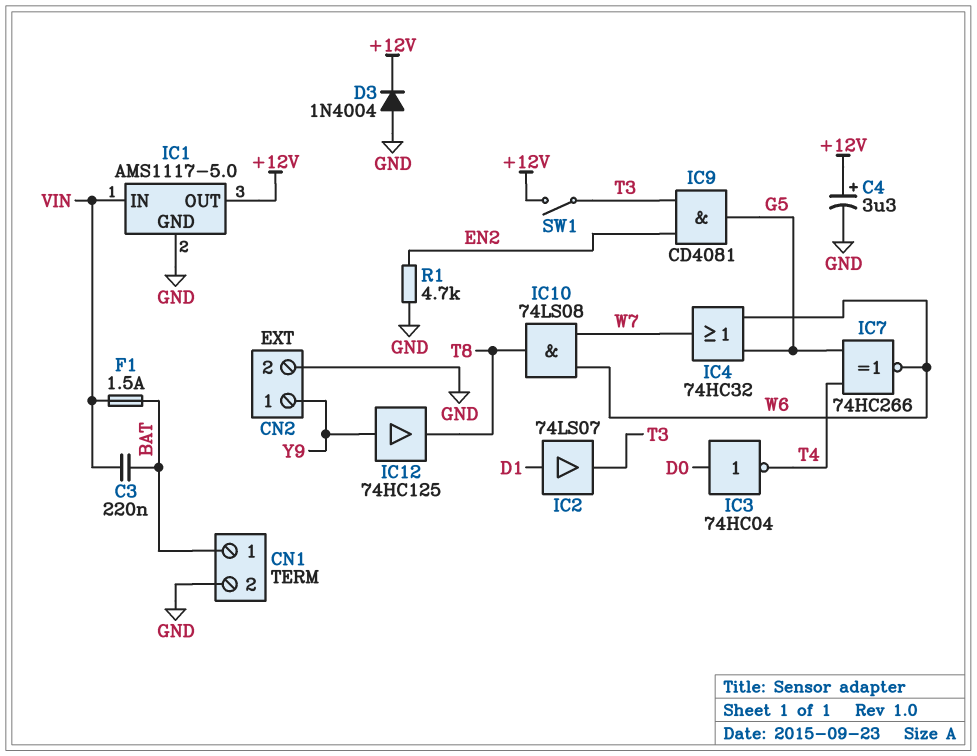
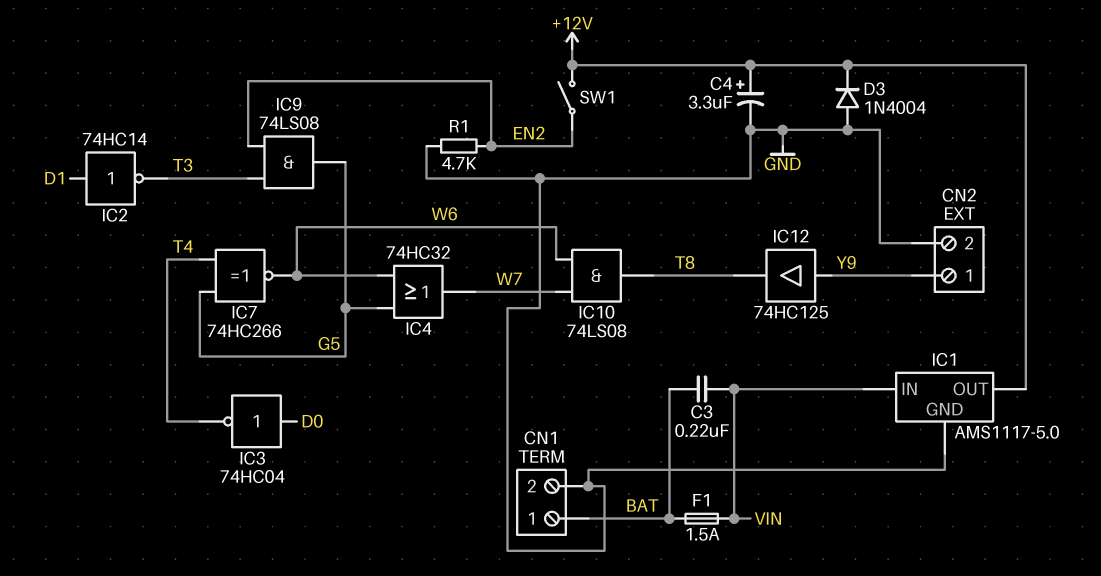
IC2: buffer 74LS07 (in D1, out T3) -> NOT 74HC14 (in D1, out T3)
IC9: AND CD4081 (in EN2, in T3, out G5) -> AND 74LS08 (in EN2, in T3, out G5)
SW1: switch (+12V, T3) -> switch (+12V, EN2)

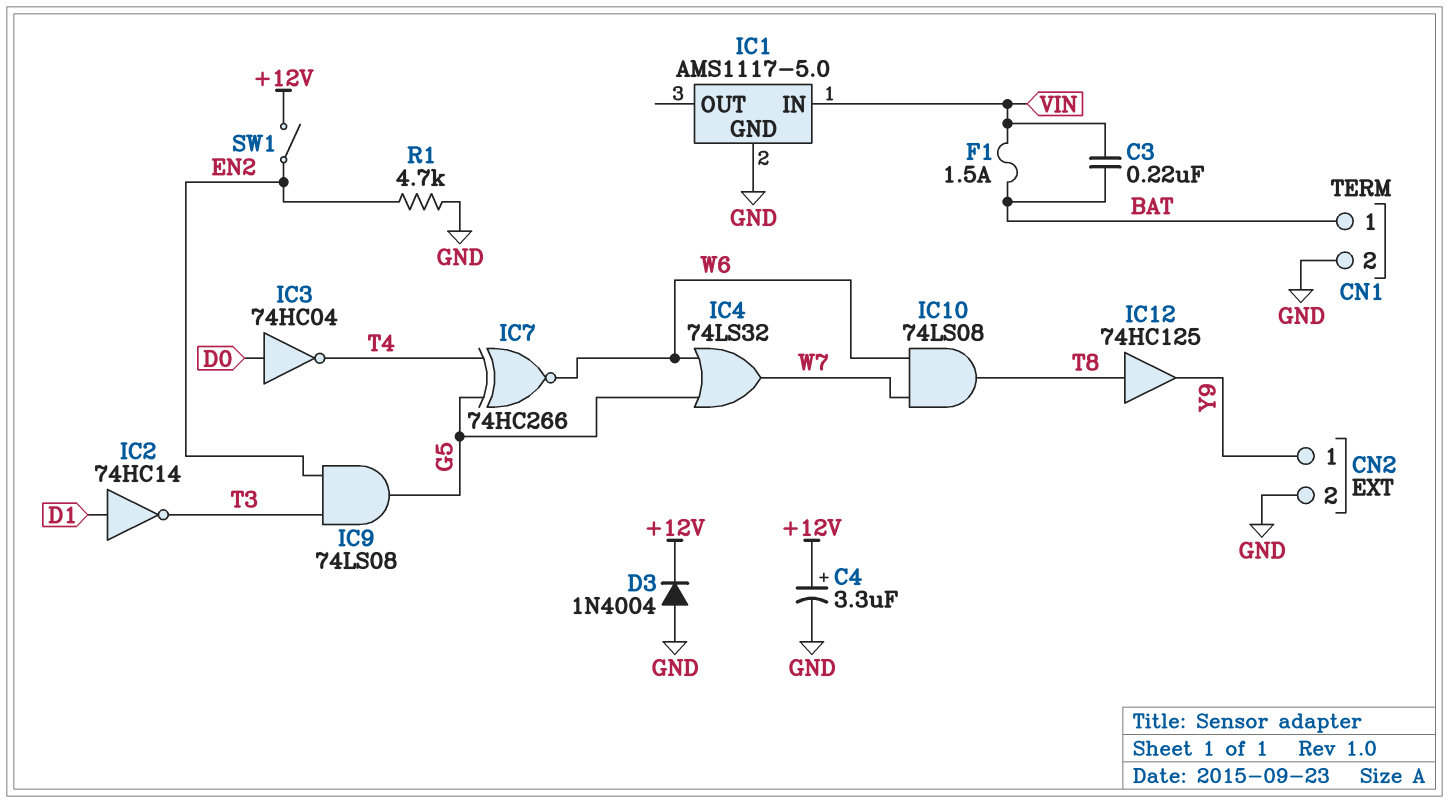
IC1 pin OUT: +12V -> none
IC4: OR 74HC32 (in G5, in W6, out W7) -> OR 74LS32 (in G5, in W6, out W7)
IC12: buffer 74HC125 (in Y9, out T8) -> buffer 74HC125 (in T8, out Y9)

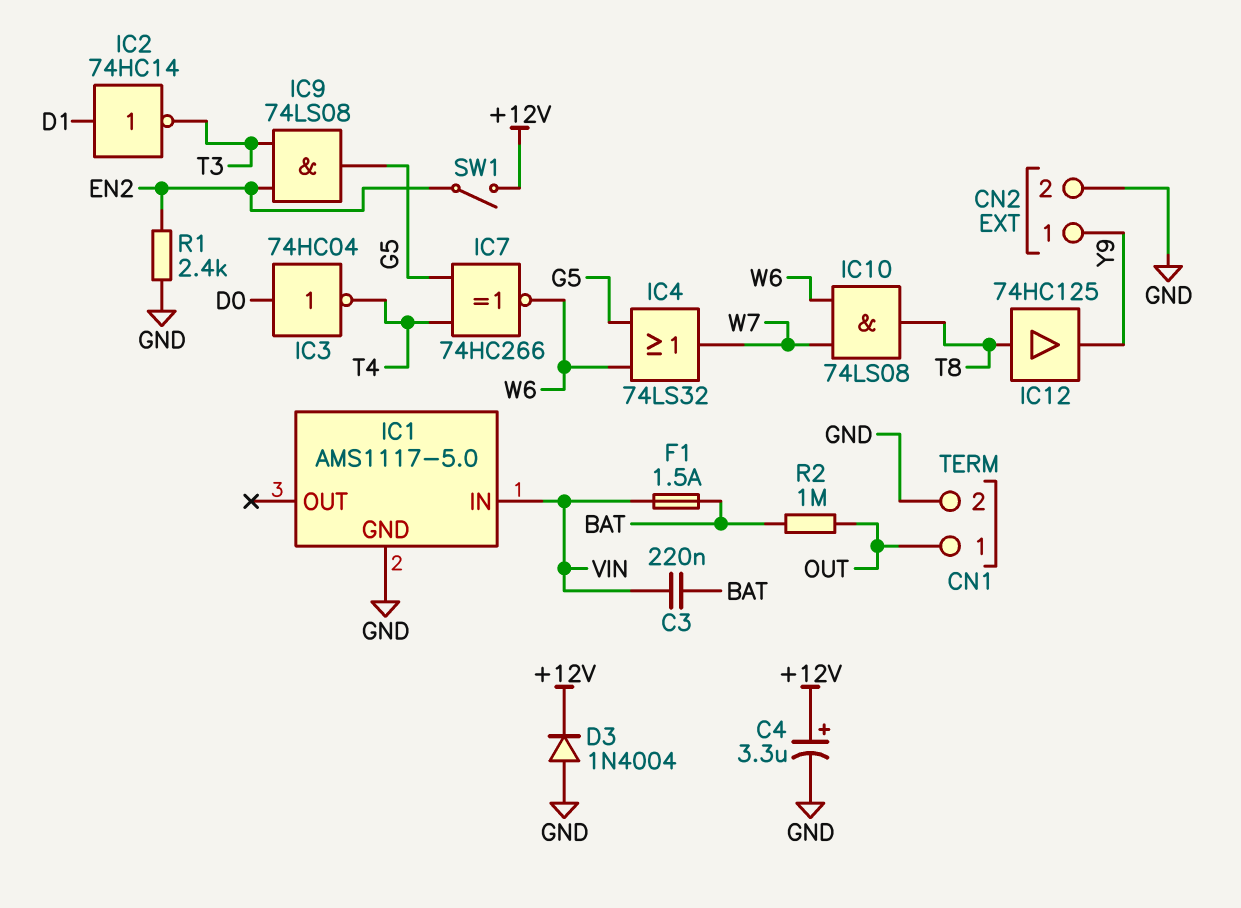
CN1 pin 1: BAT -> OUT
R1: 4.7k (EN2, GND) -> 2.4k (EN2, GND)
R2: none -> 1M (BAT, OUT)

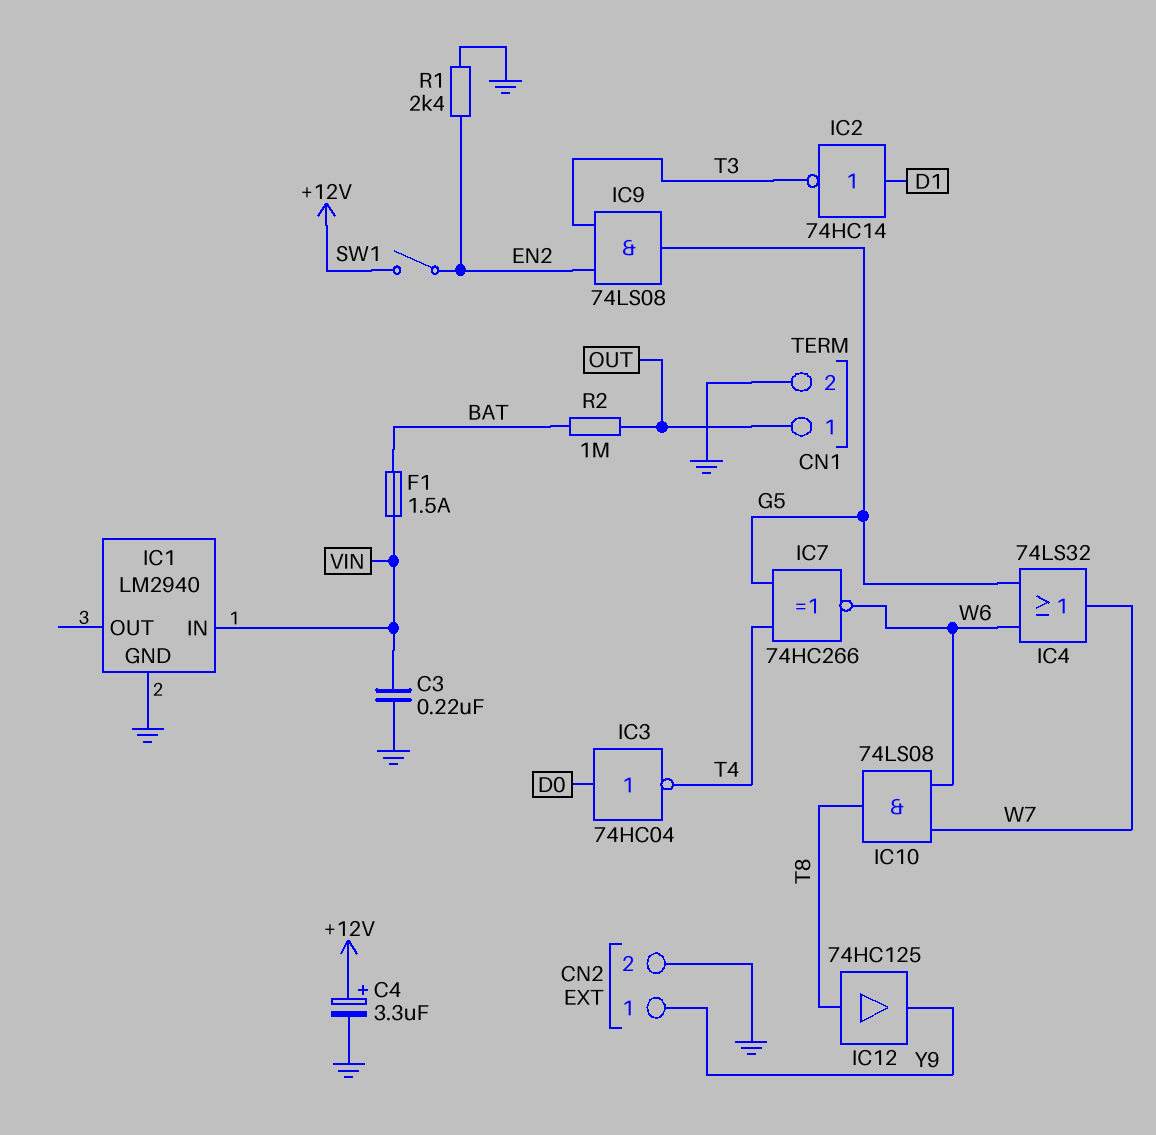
C3: 220nF (BAT, VIN) -> 220nF (GND, VIN)
D3: diode 1N4004 (A GND, K +12V) -> none
IC1: AMS1117-5.0 -> LM2940

